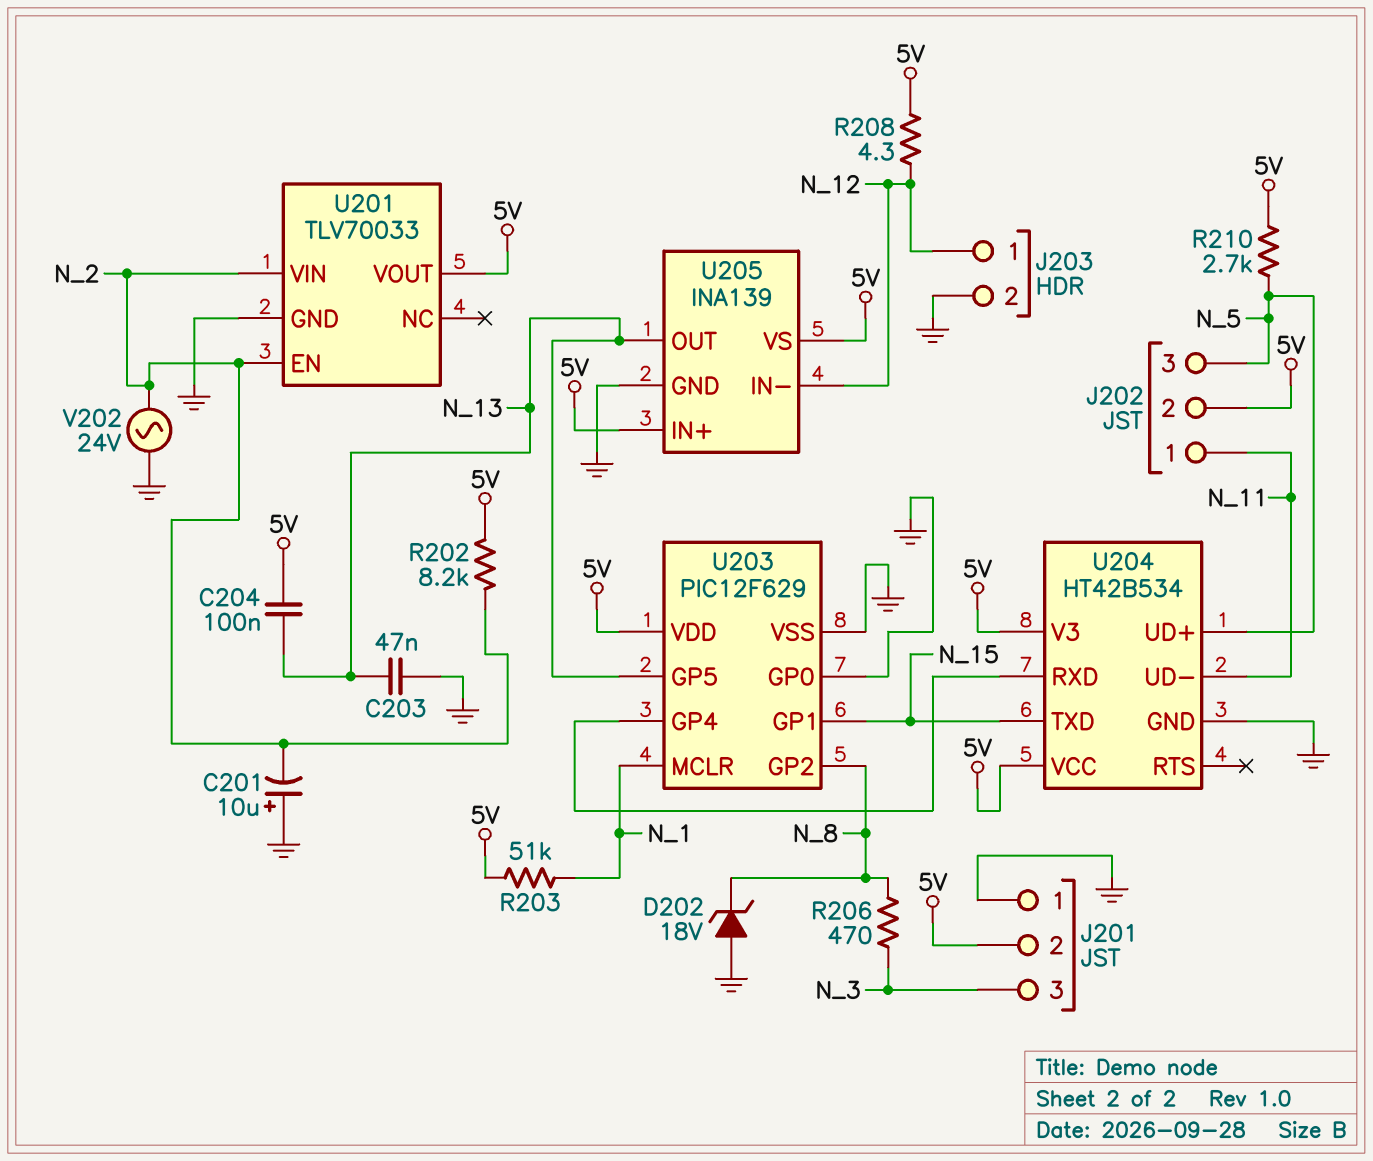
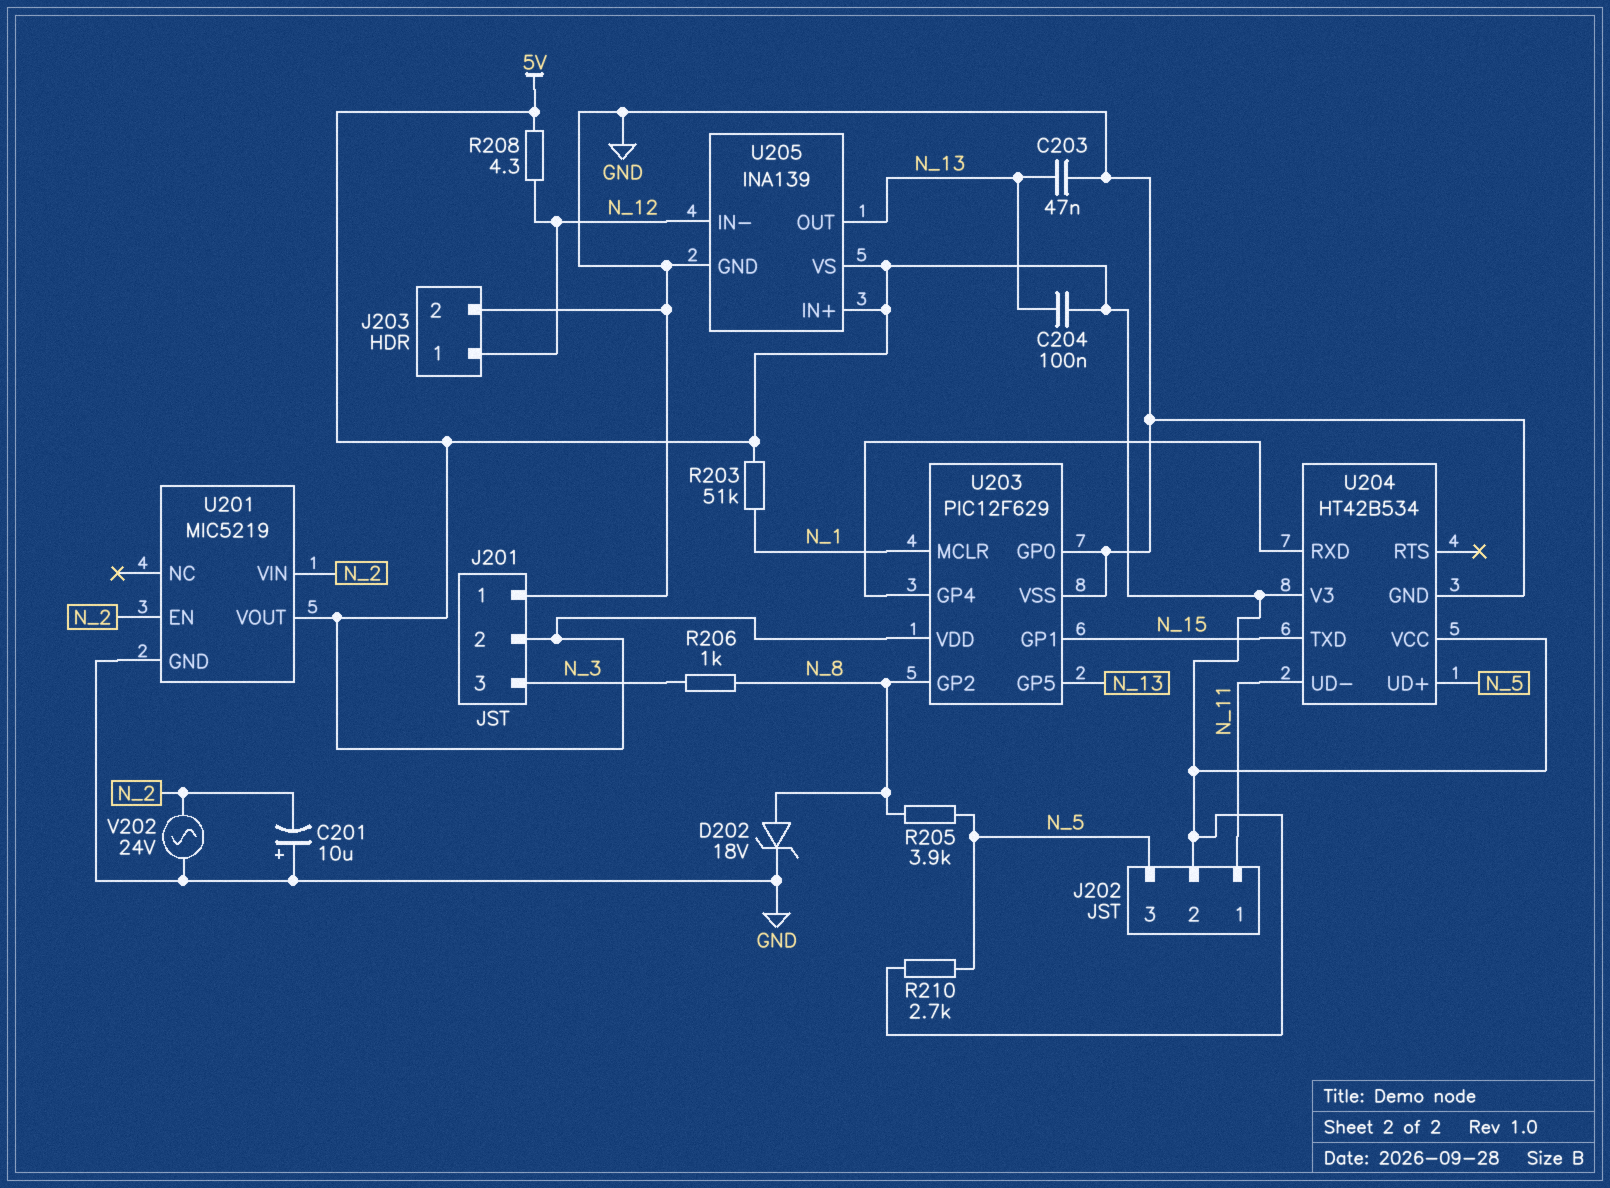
D202: zener 18V (A GND, K N_8) -> zener 18V (A N_8, K GND)
R202: 8.2k (5V, N_2) -> none
R205: none -> 3.9k (N_5, N_8)
R206: 470 (N_3, N_8) -> 1k (N_3, N_8)
U201: TLV70033 -> MIC5219

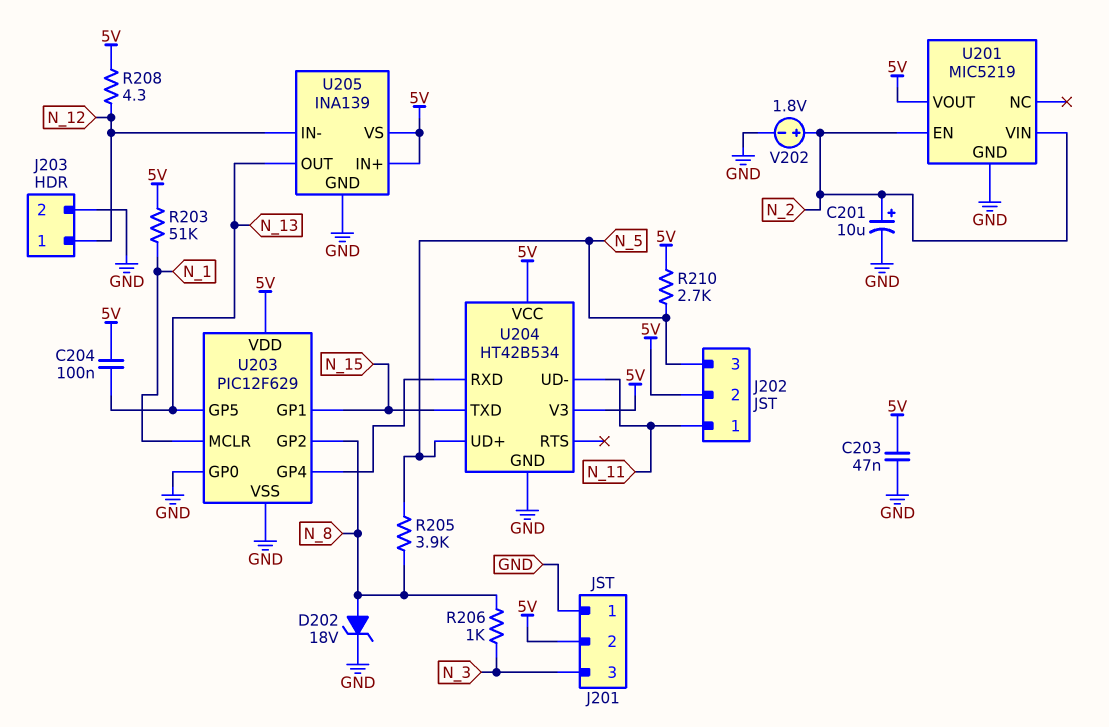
C201: 10uF (plus GND, minus N_2) -> 10uF (plus N_2, minus GND)
C203: 47nF (GND, N_13) -> 47nF (5V, GND)
V202: AC 24V (GND, N_2) -> 1.8V (plus N_2, minus GND)

